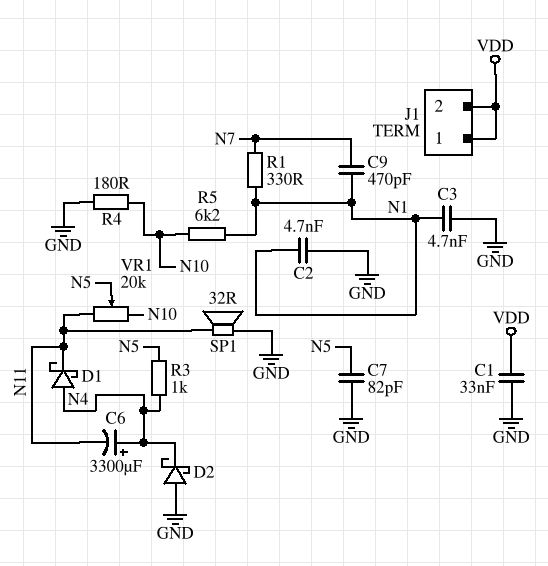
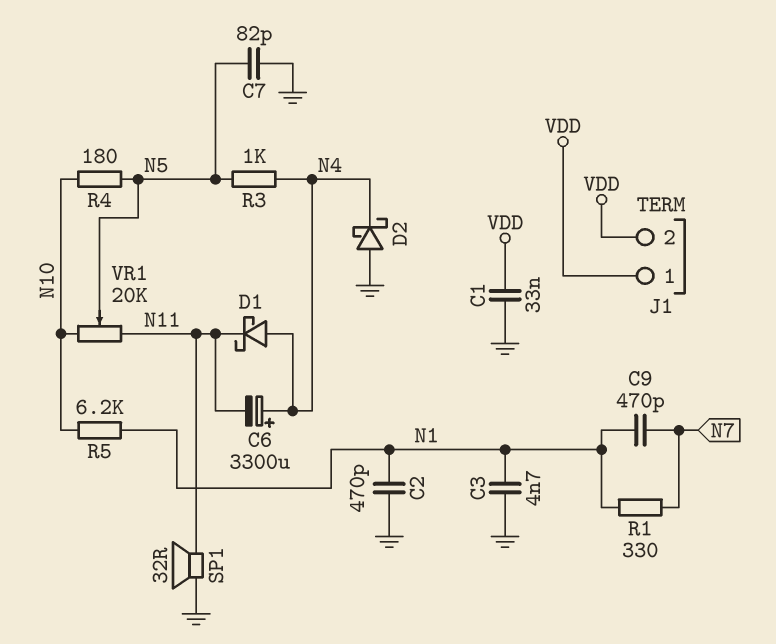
C2: 4.7nF (GND, N1) -> 470pF (GND, N1)
R4: 180 (GND, N10) -> 180 (N5, N10)

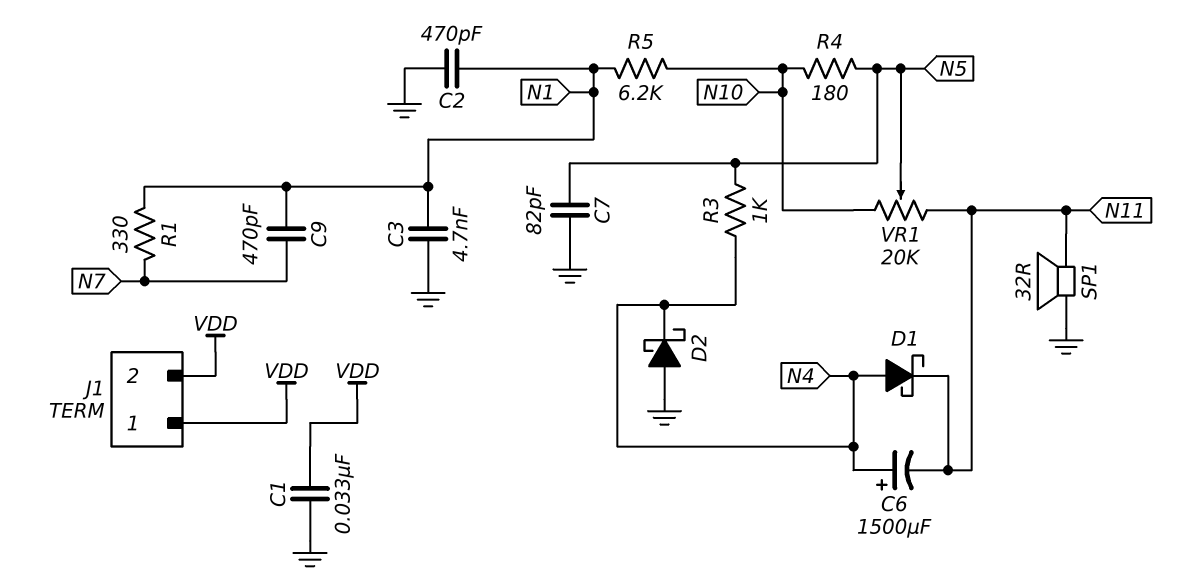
C6: 3300uF (plus N4, minus N11) -> 1500uF (plus N4, minus N11)

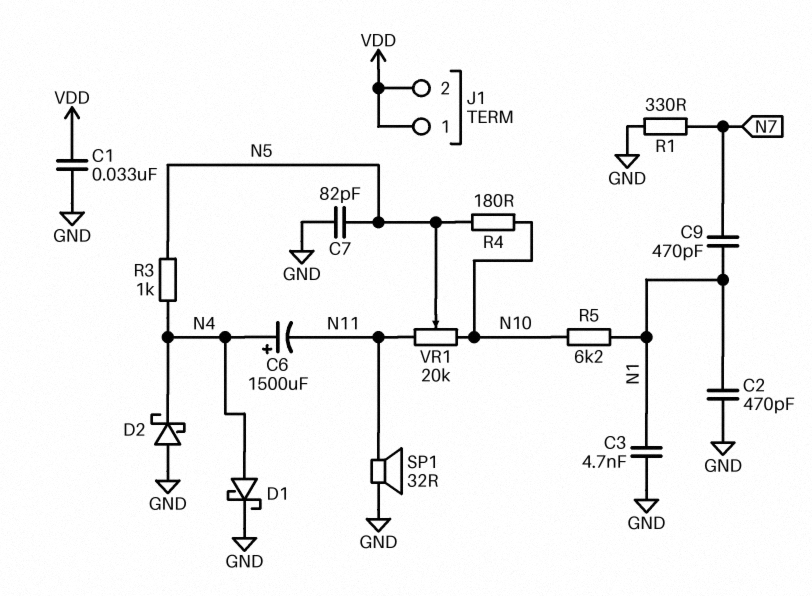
D1: schottky (A N4, K N11) -> schottky (A N4, K GND)
R1: 330 (N1, N7) -> 330 (GND, N7)

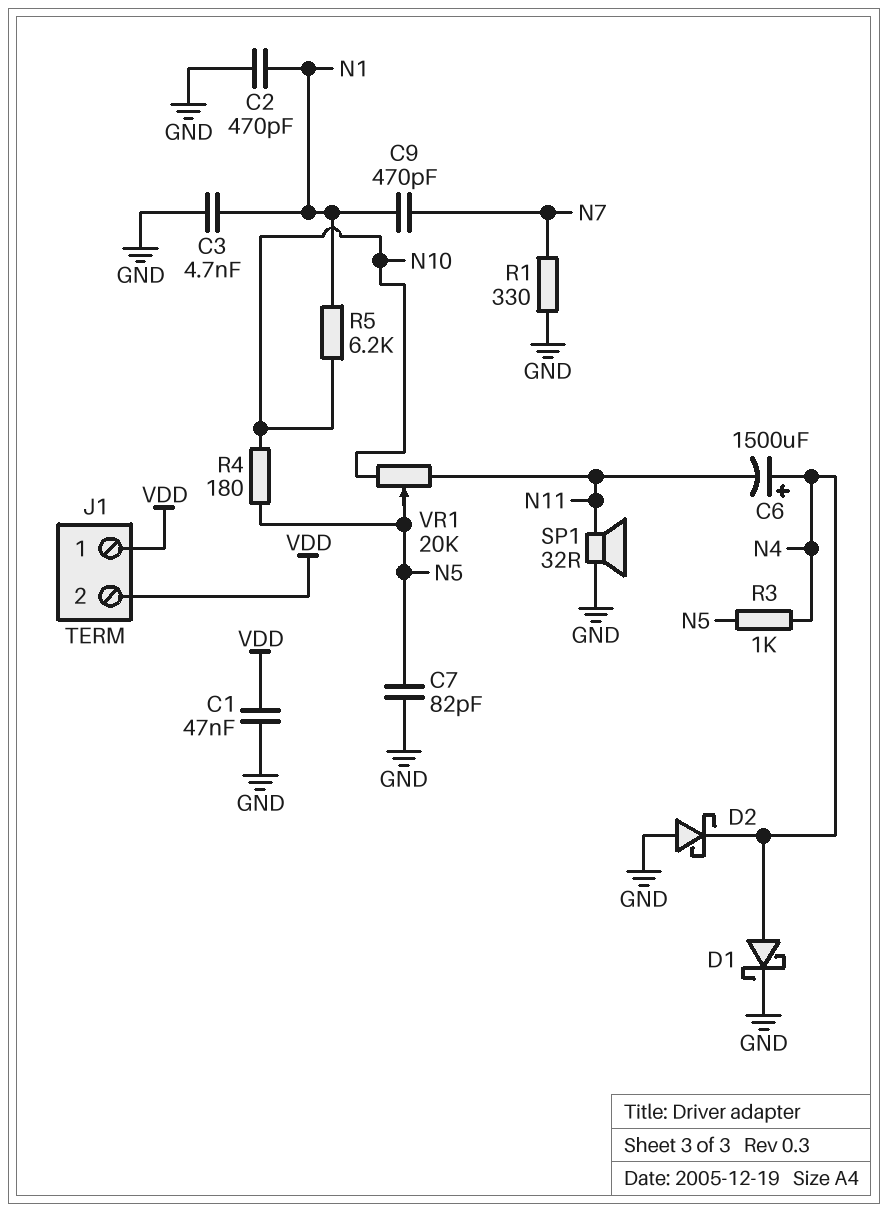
C1: 33nF (GND, VDD) -> 47nF (GND, VDD)

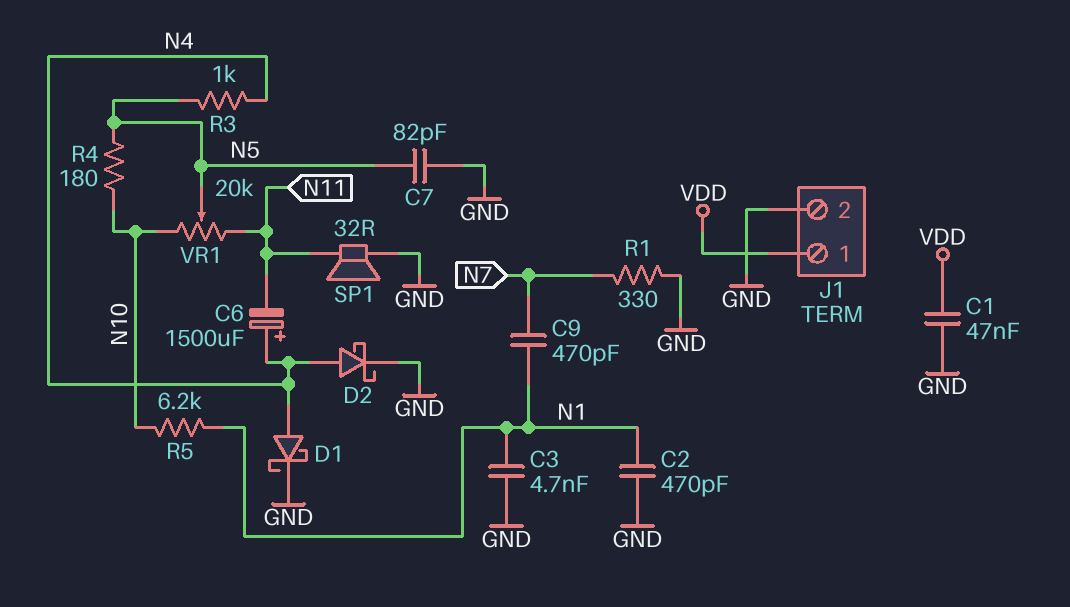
D2: schottky (A GND, K N4) -> schottky (A N4, K GND)
J1 pin 2: VDD -> GND

